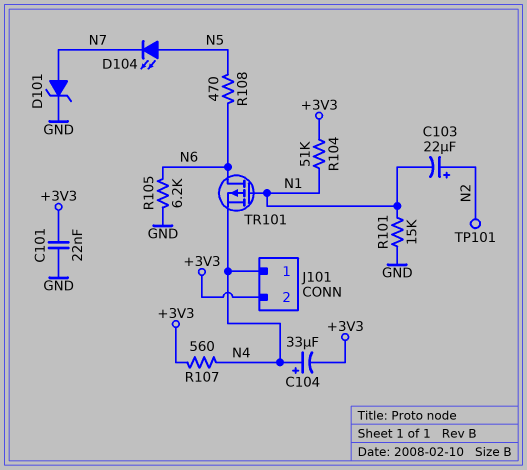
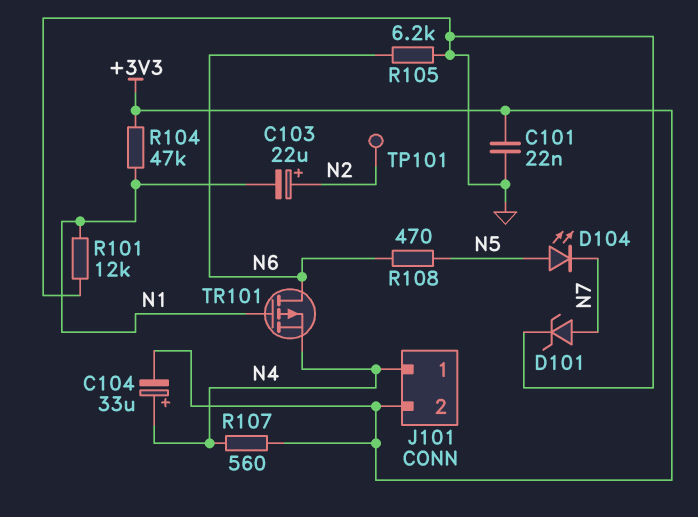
R101: 15k (GND, N1) -> 12k (GND, N1)
R104: 51k (+3V3, N1) -> 47k (+3V3, N1)

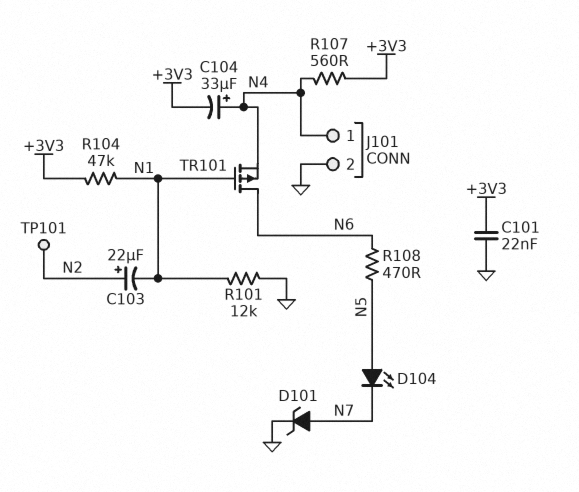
J101 pin 2: +3V3 -> GND
R105: 6.2k (GND, N6) -> none

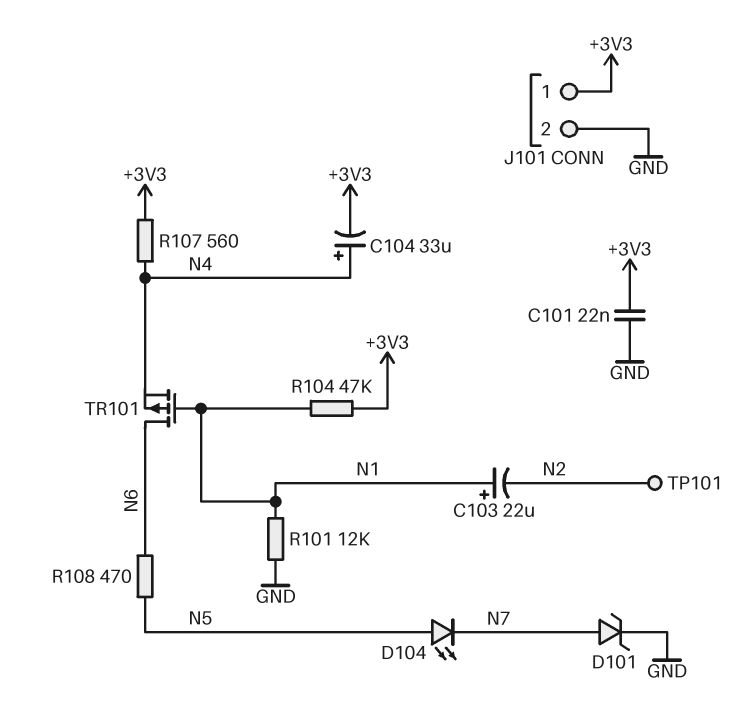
C103: 22uF (plus N2, minus N1) -> 22uF (plus N1, minus N2)
J101 pin 1: N4 -> +3V3

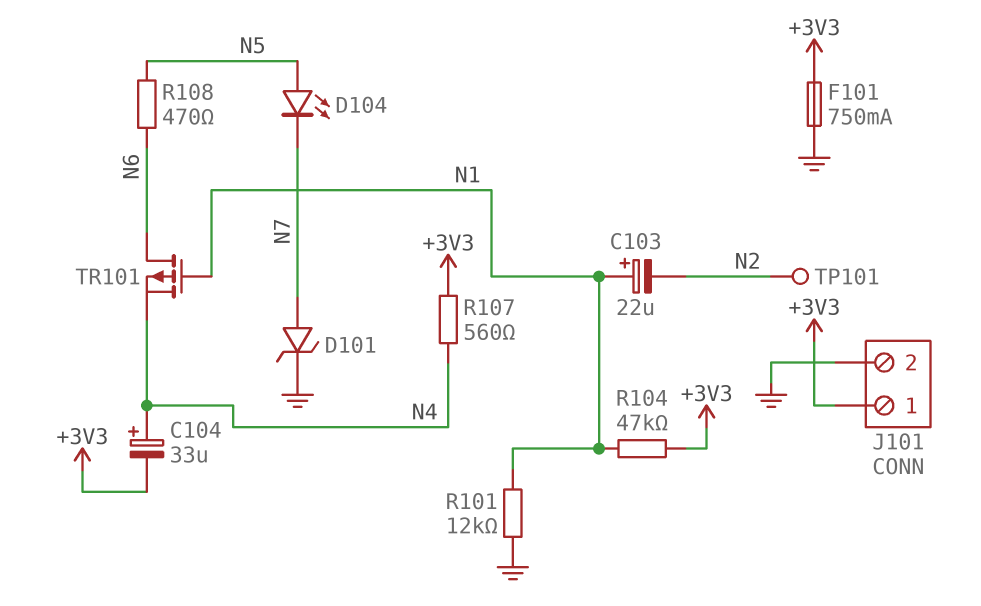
C101: 22nF (+3V3, GND) -> none
F101: none -> 750mA (+3V3, GND)

